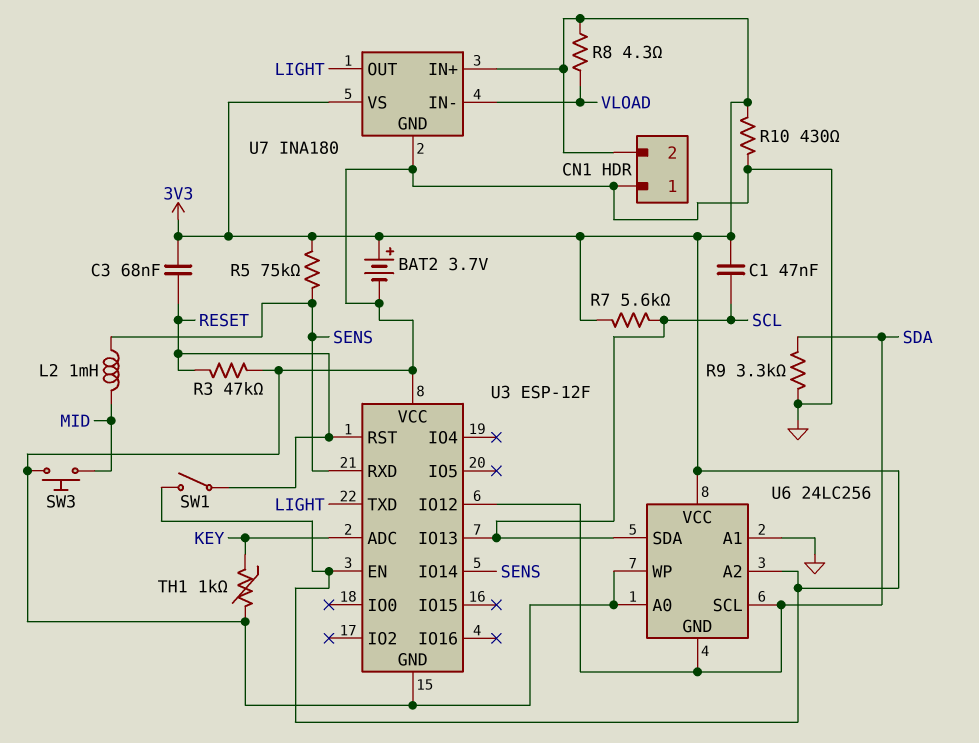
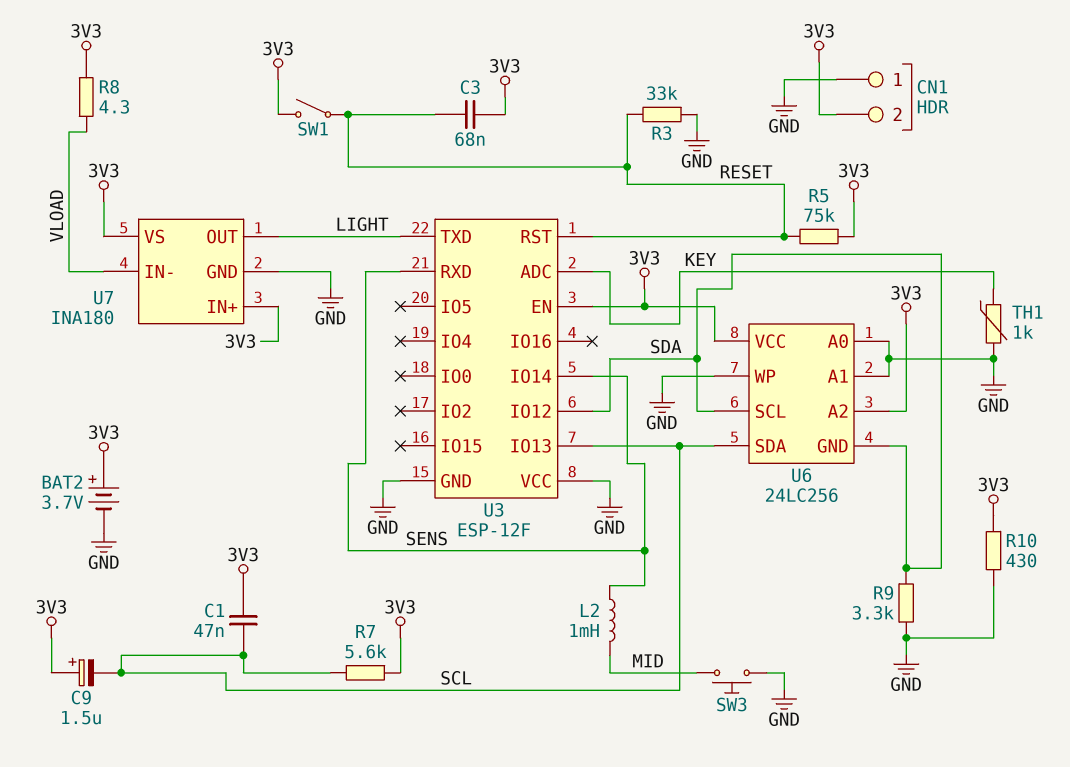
C9: none -> 1.5uF (plus 3V3, minus SCL)
R3: 47k (GND, RESET) -> 33k (GND, RESET)
R5: 75k (3V3, SENS) -> 75k (3V3, RESET)

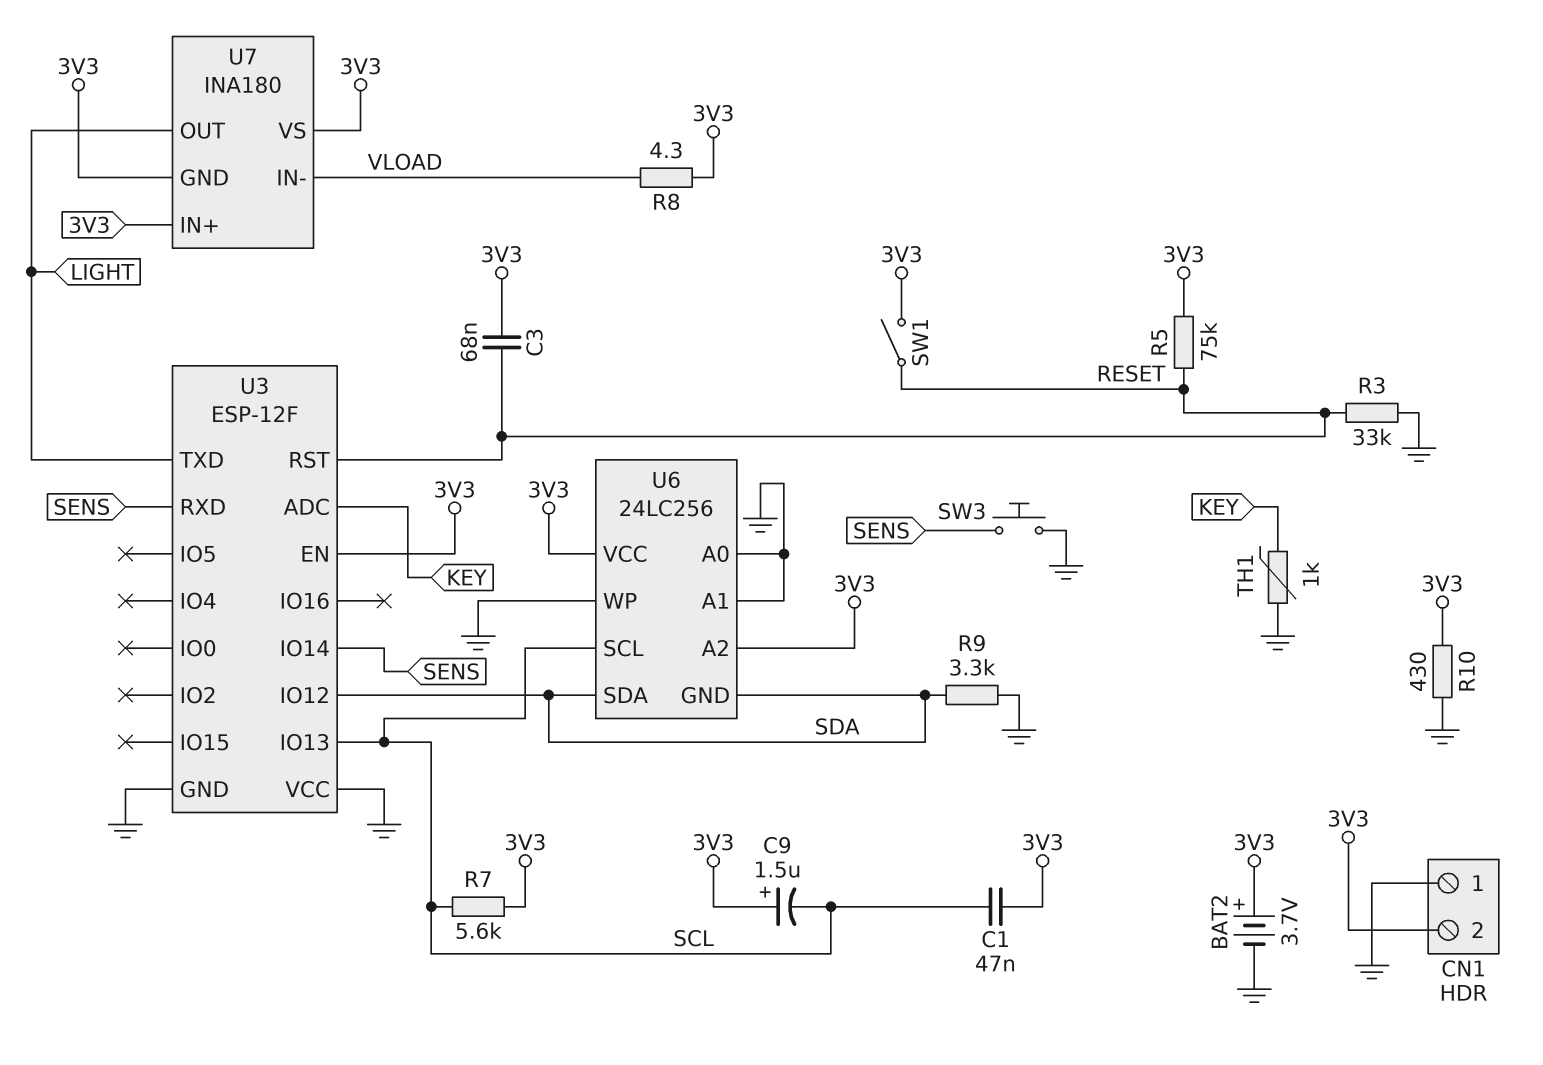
L2: 1mH (MID, SENS) -> none
SW3: button (GND, MID) -> button (GND, SENS)
U6 pin SCL: SDA -> SCL
U6 pin SDA: SCL -> SDA
U7 pin GND: GND -> 3V3

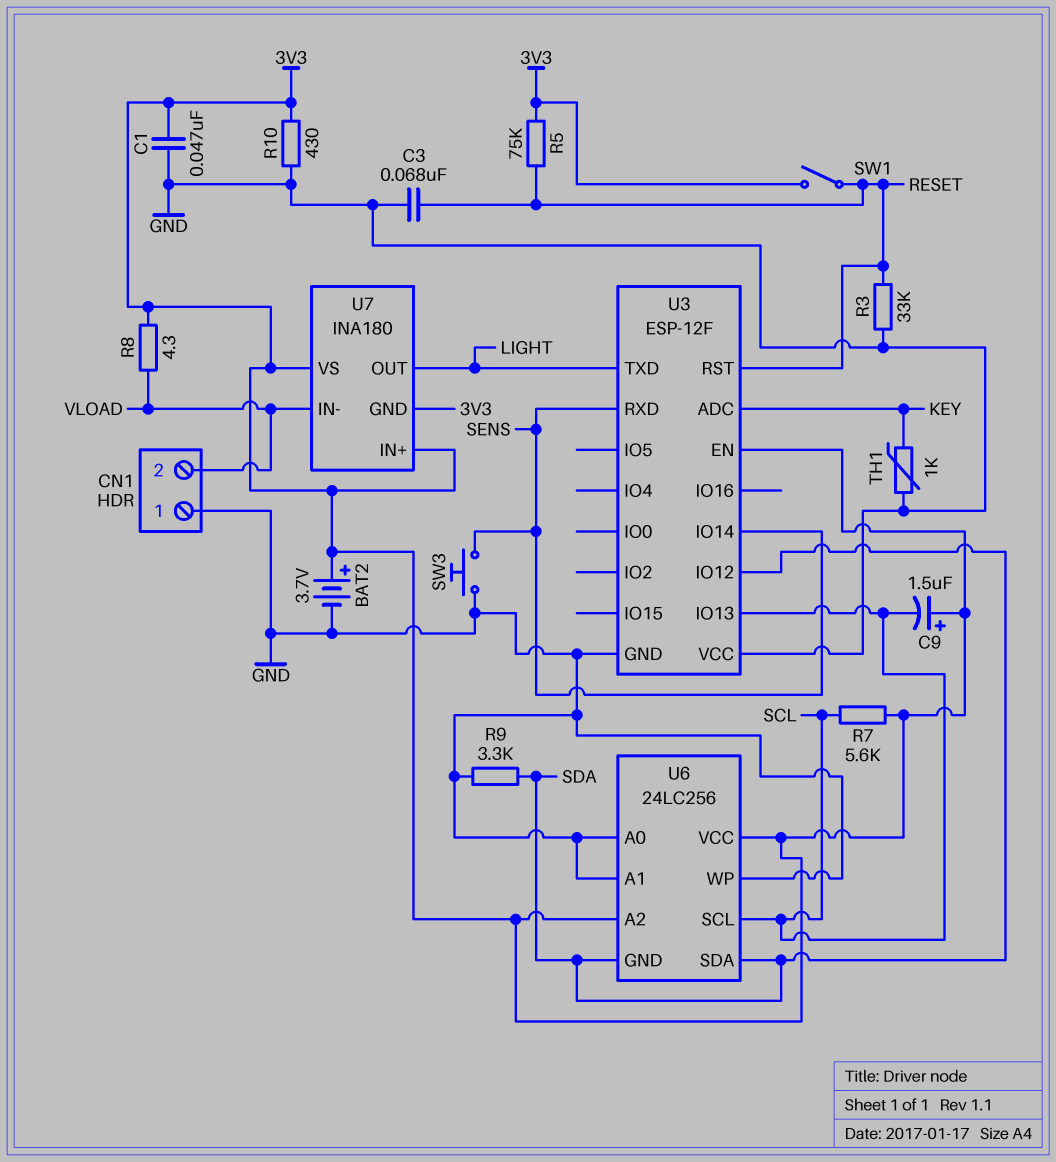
C1: 47nF (3V3, SCL) -> 47nF (3V3, GND)
C3: 68nF (3V3, RESET) -> 68nF (GND, RESET)
CN1 pin 2: 3V3 -> VLOAD

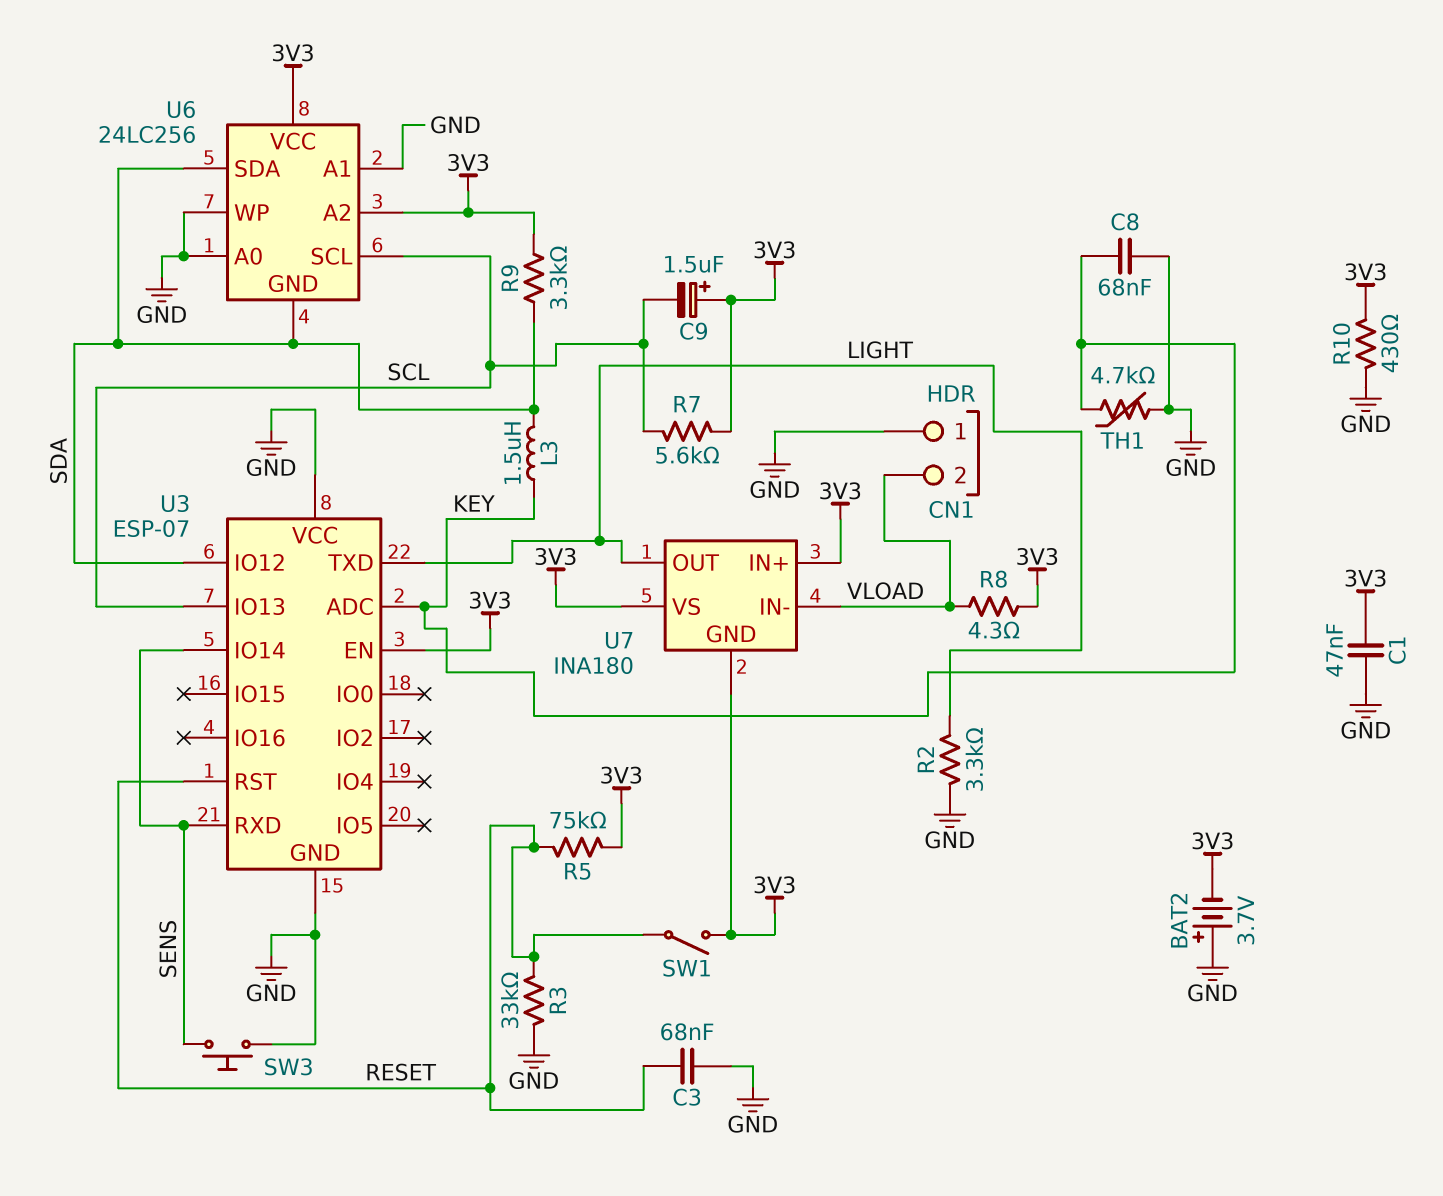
BAT2: 3.7V (plus 3V3, minus GND) -> 3.7V (plus GND, minus 3V3)
C8: none -> 68nF (GND, KEY)
L3: none -> 1.5uH (KEY, SDA)
R2: none -> 3.3k (GND, LIGHT)
R9: 3.3k (GND, SDA) -> 3.3k (3V3, SDA)
TH1: 1k (GND, KEY) -> 4.7k (GND, KEY)
U3: ESP-12F -> ESP-07

